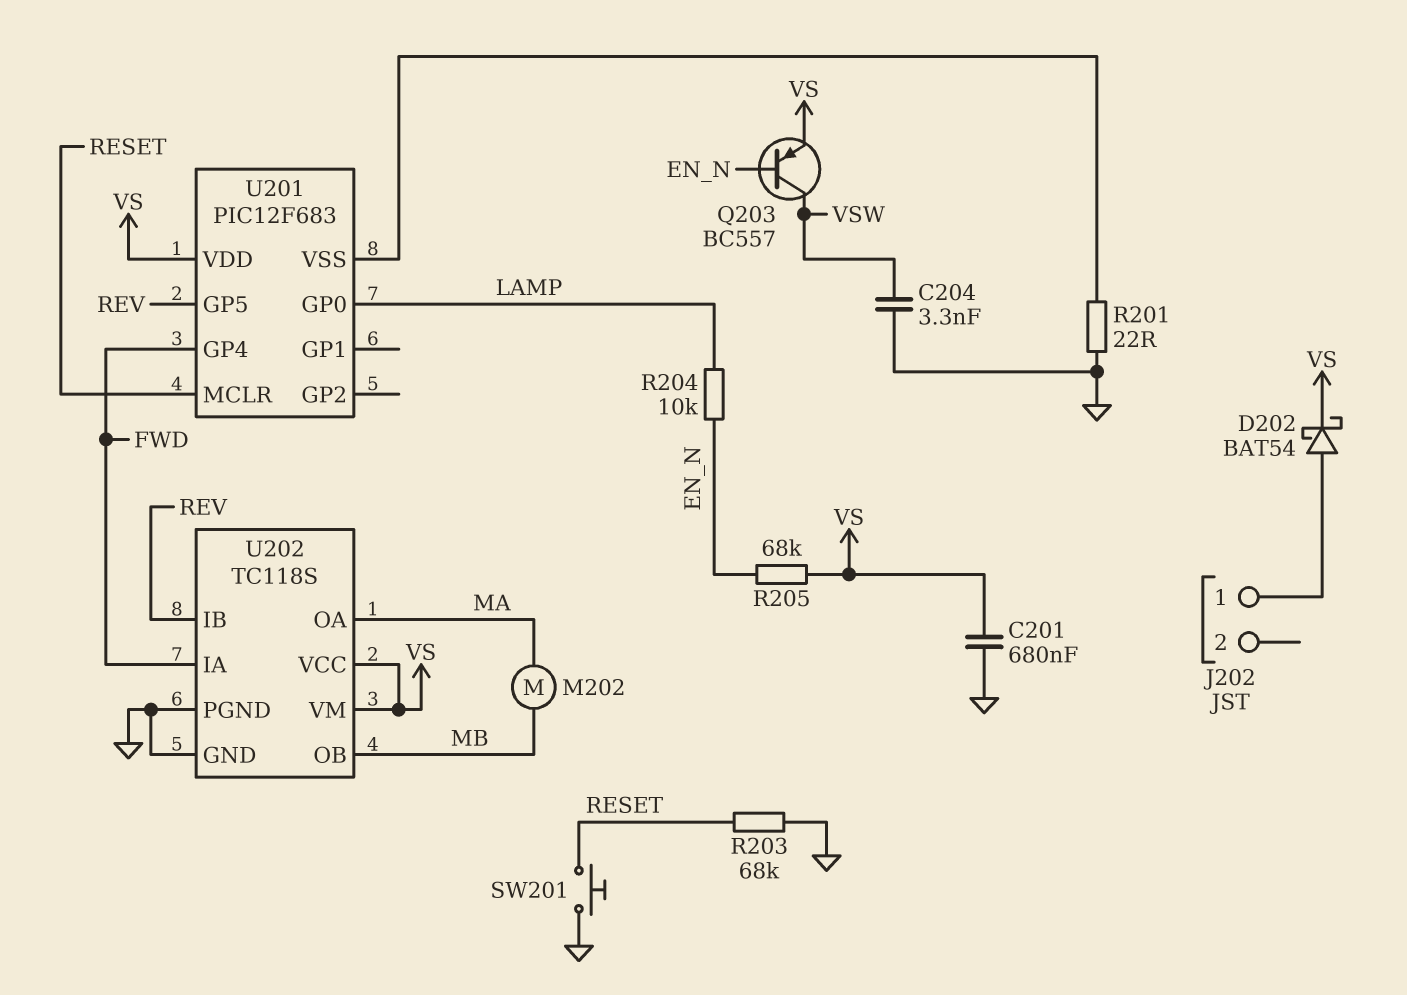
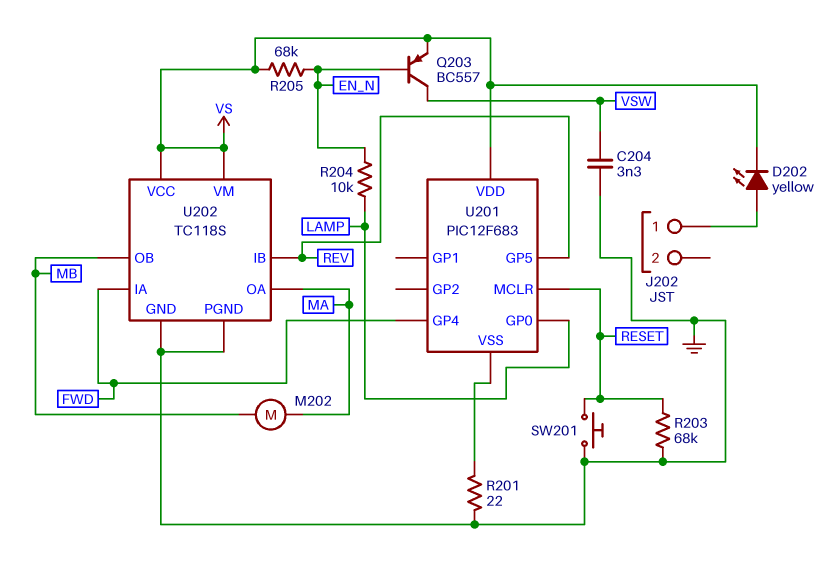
C201: 680nF (GND, VS) -> none
D202: schottky BAT54 (A J202/1, K VS) -> LED yellow (A J202/1, K VS)

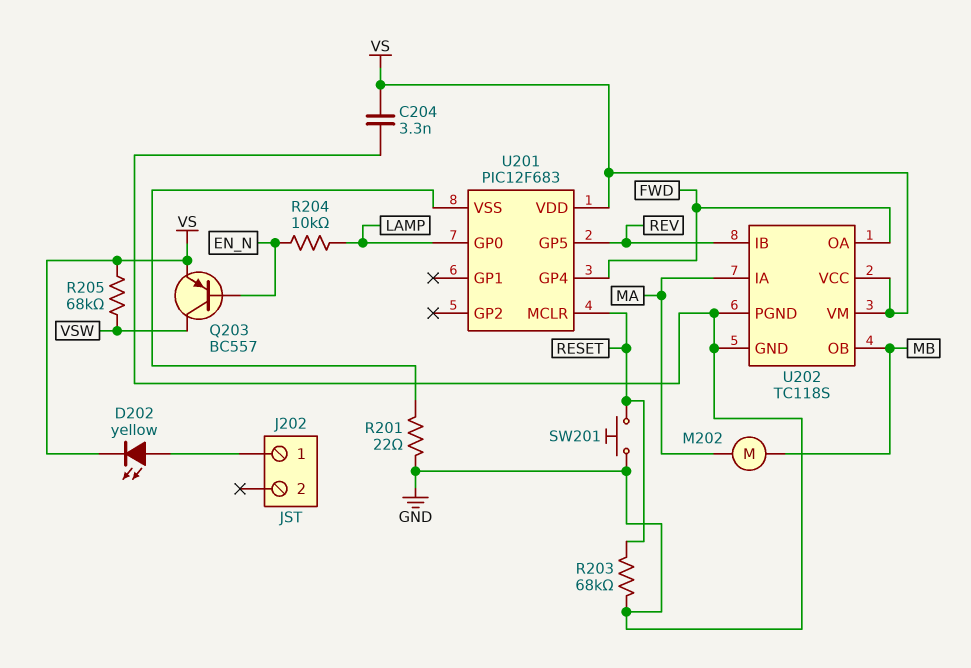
C204: 3.3nF (GND, VSW) -> 3.3nF (GND, VS)
R205: 68k (EN_N, VS) -> 68k (VS, VSW)
U202 pin IA: FWD -> MA
U202 pin OA: MA -> FWD

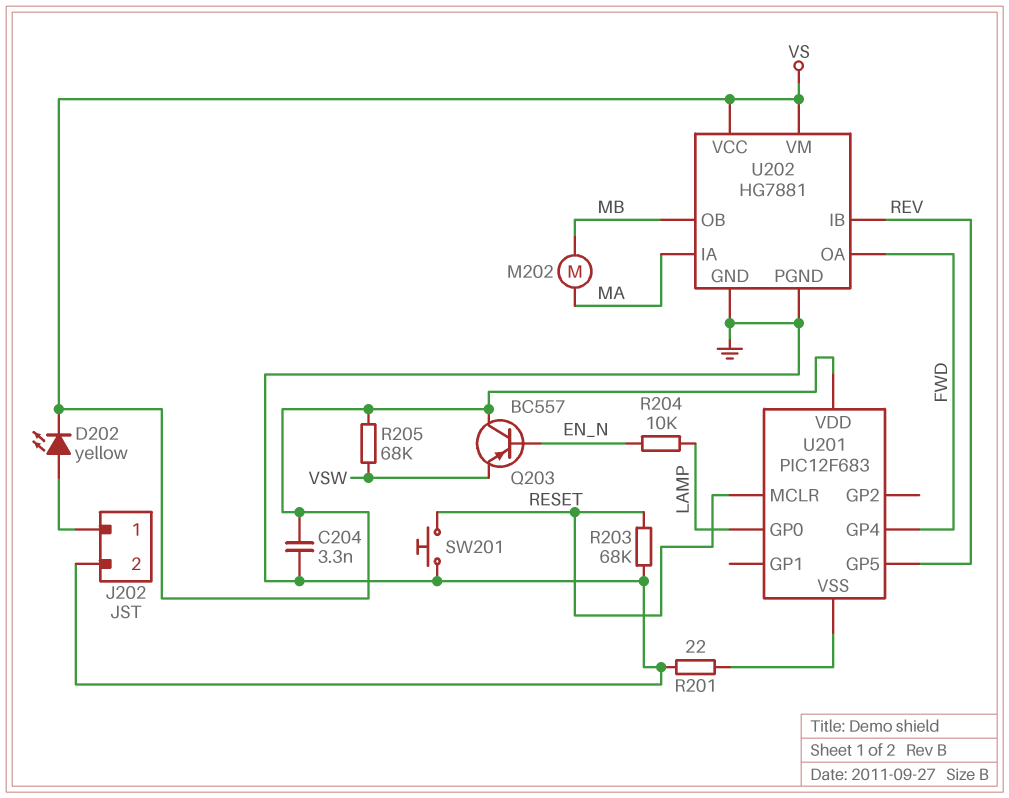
J202 pin 2: none -> GND
Q203: PNP BC557 (B EN_N, C VSW, E VS) -> PNP BC557 (B EN_N, C VS, E VSW)
U202: TC118S -> HG7881

